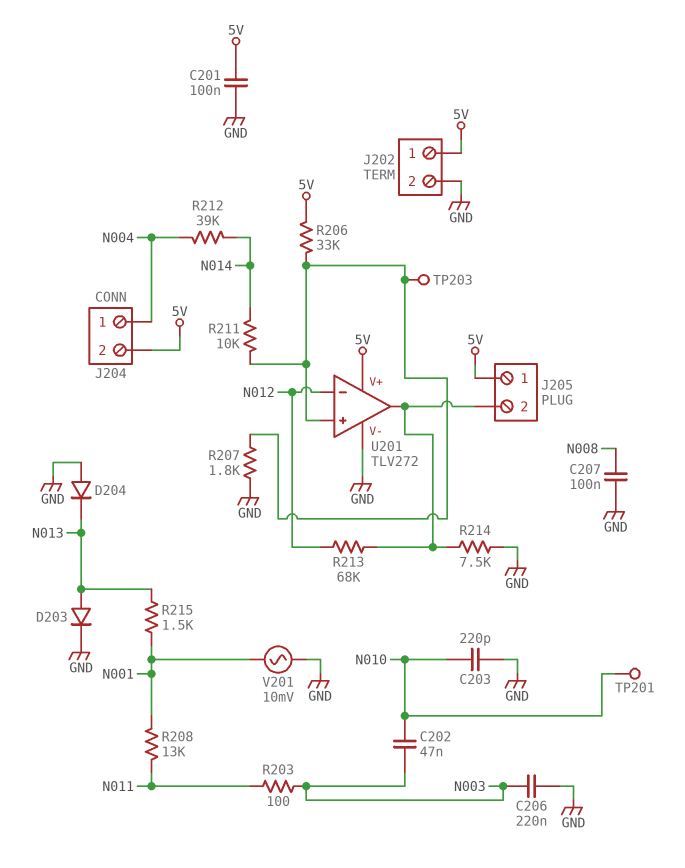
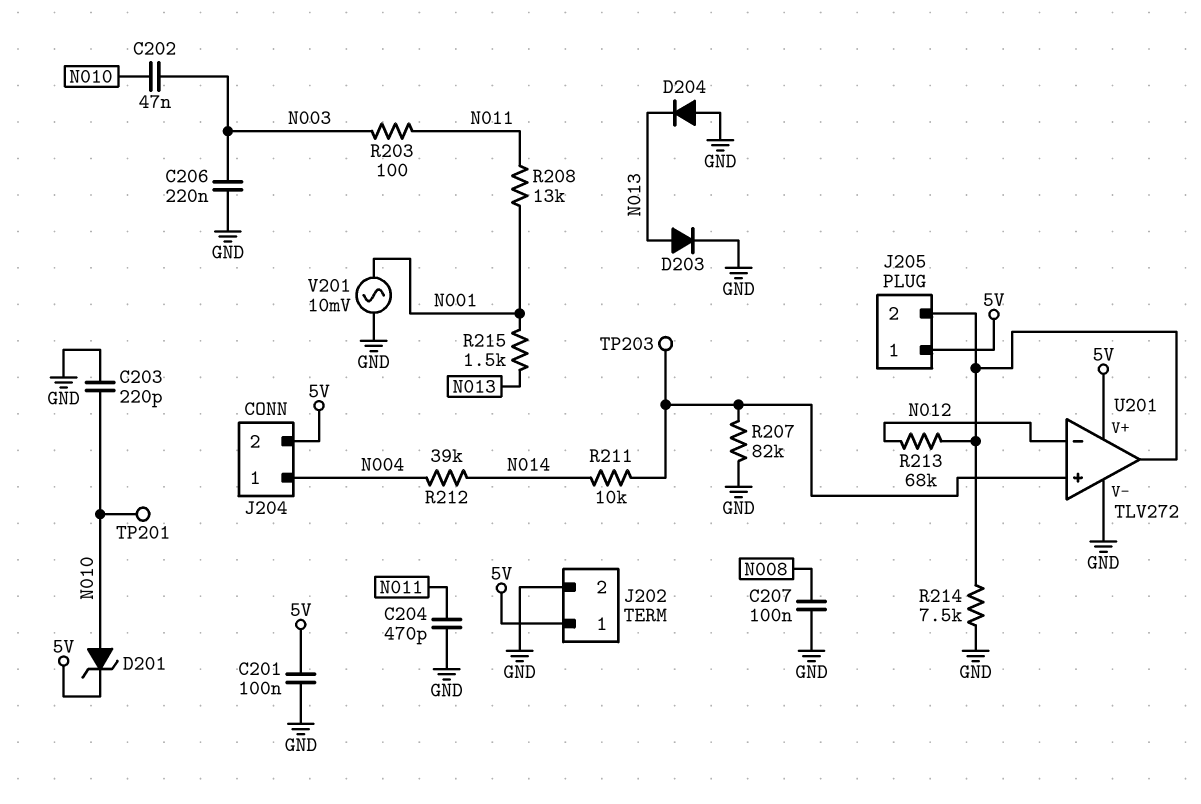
C204: none -> 470pF (GND, N011)
D201: none -> zener (A N010, K 5V)
R206: 33k (5V, U201/in+) -> none
R207: 1.8k (GND, U201/in+) -> 82k (GND, U201/in+)

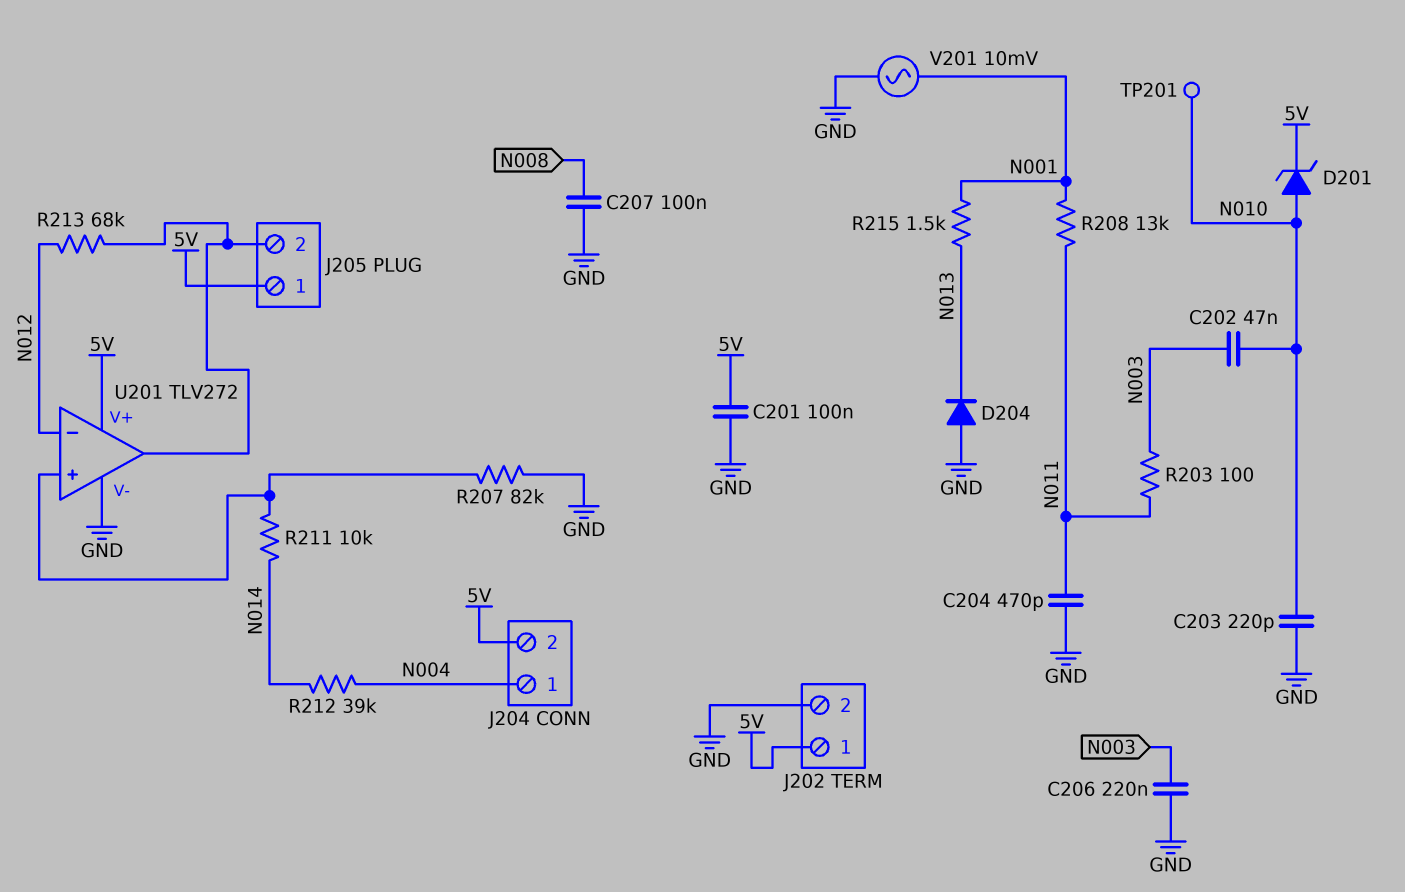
D203: diode (A N013, K GND) -> none
R214: 7.5k (GND, J205/2) -> none
TP203: test point (U201/in+) -> none

